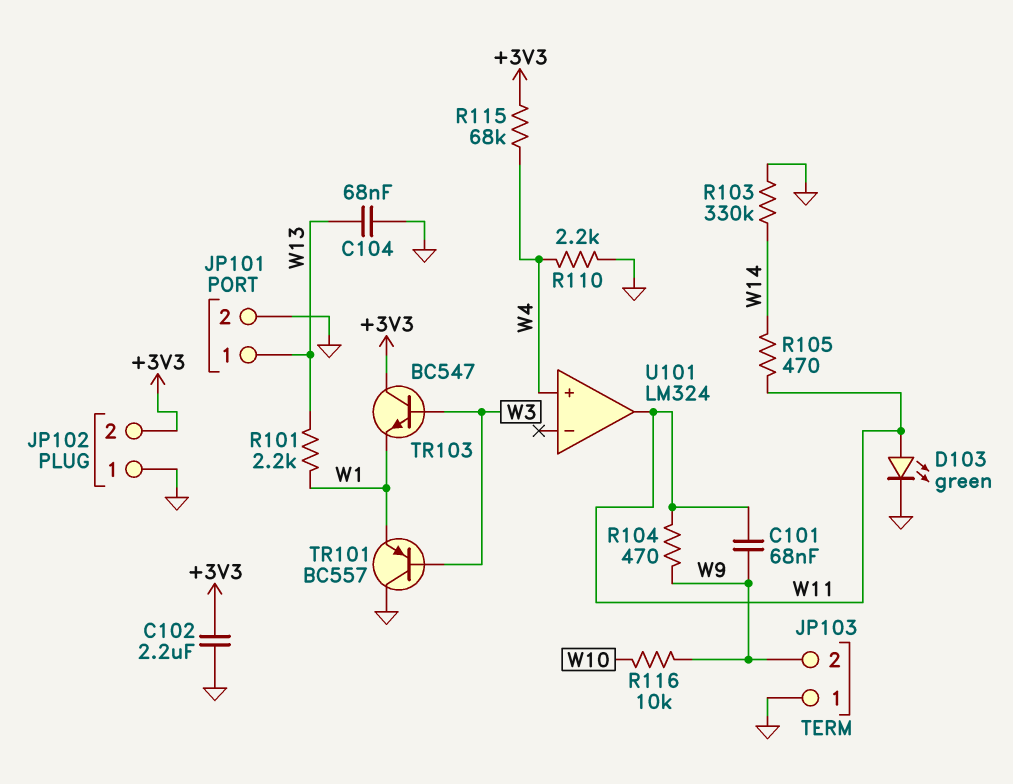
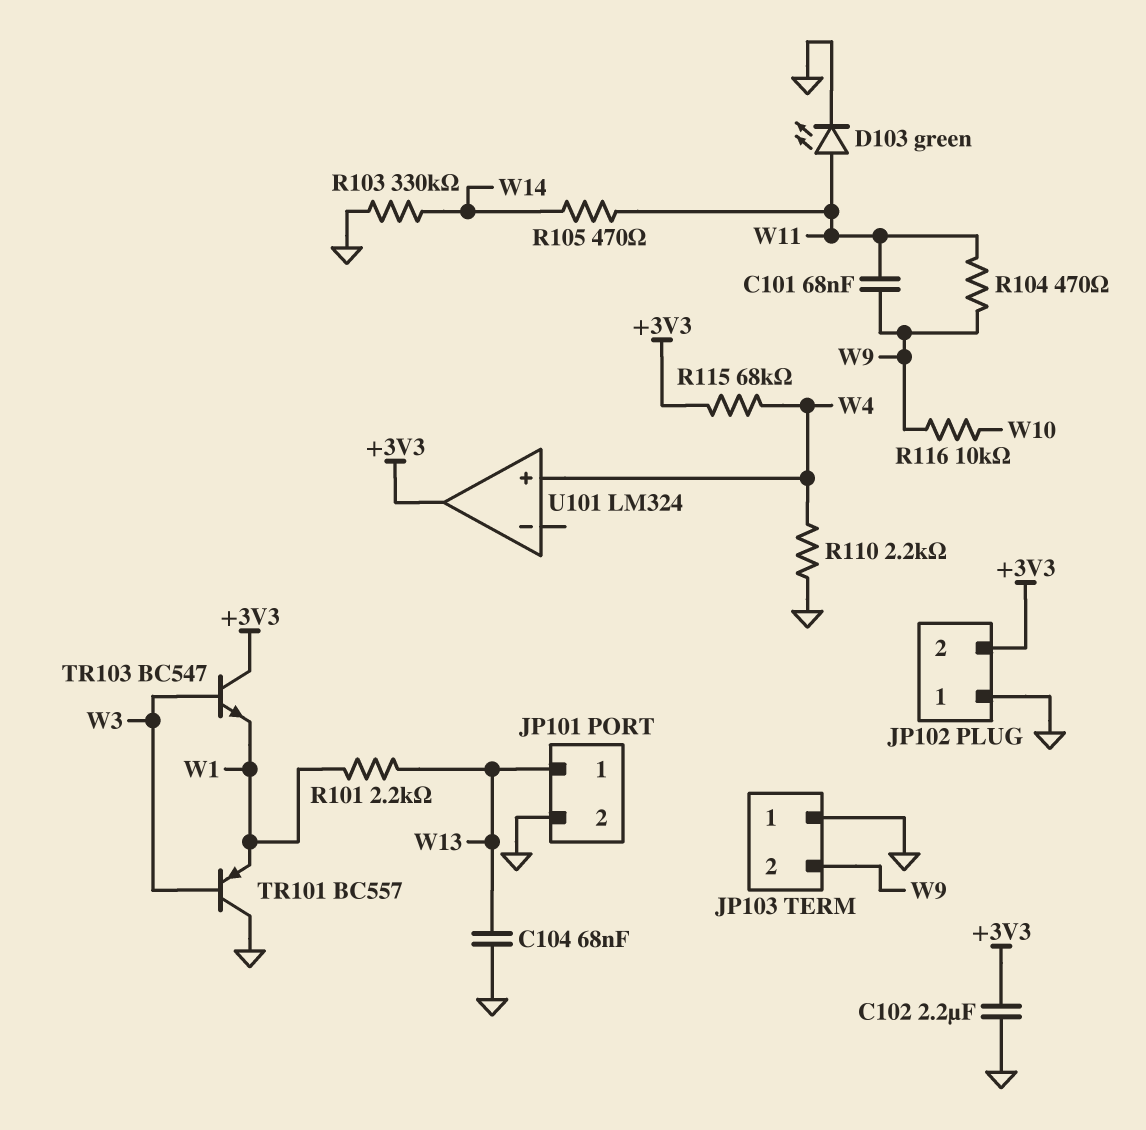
U101 pin out: W11 -> +3V3

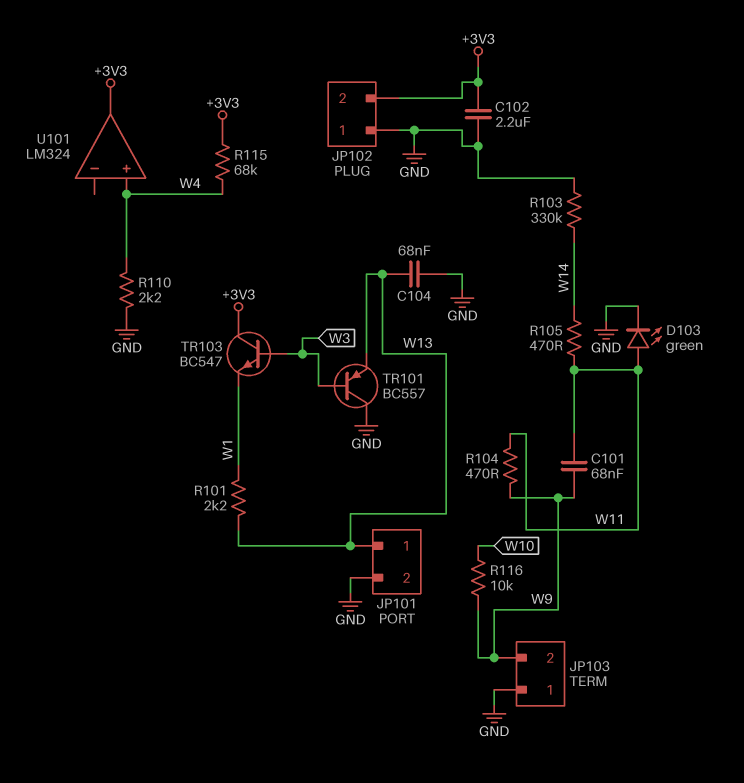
TR101: PNP BC557 (B W3, C GND, E W1) -> PNP BC557 (B W3, C GND, E W13)

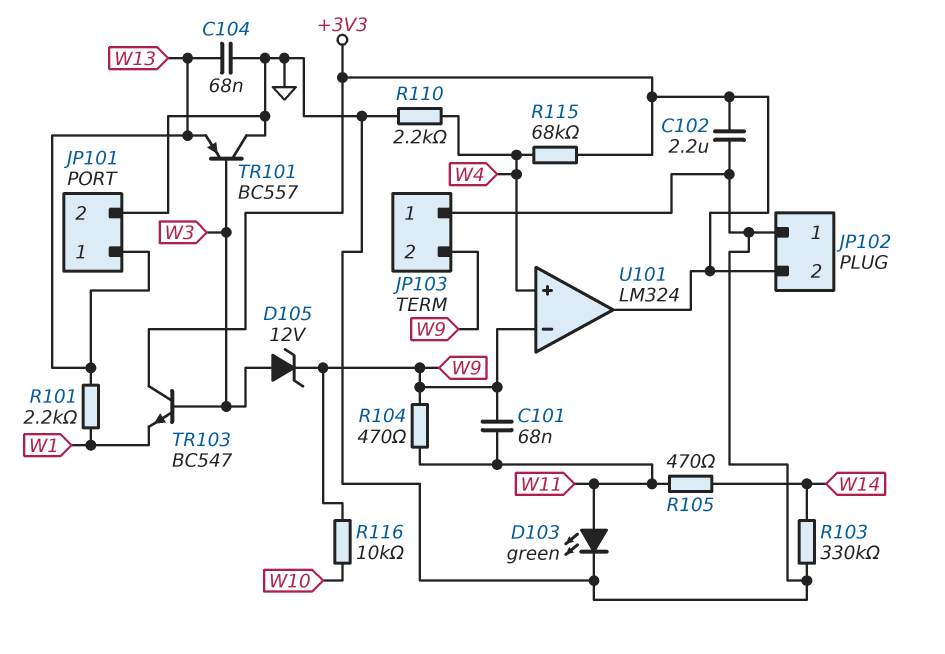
D105: none -> zener 12V (A W3, K W9)
U101 pin in-: none -> W9

